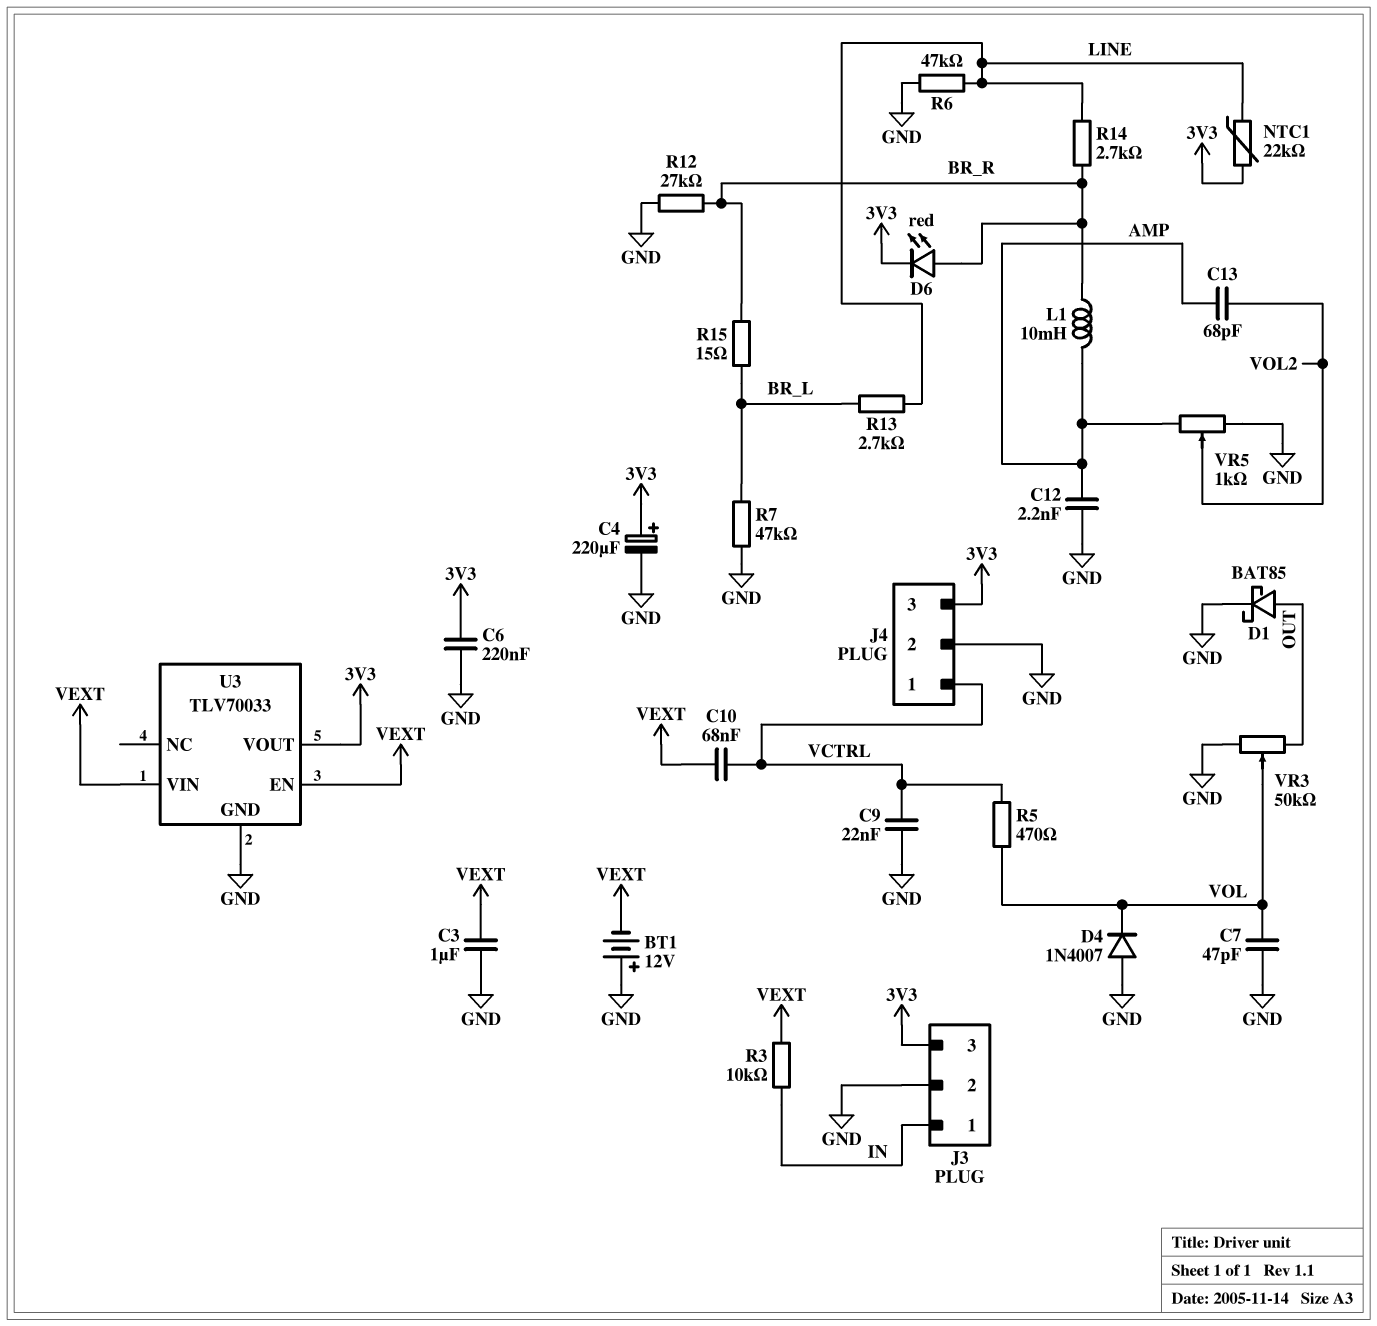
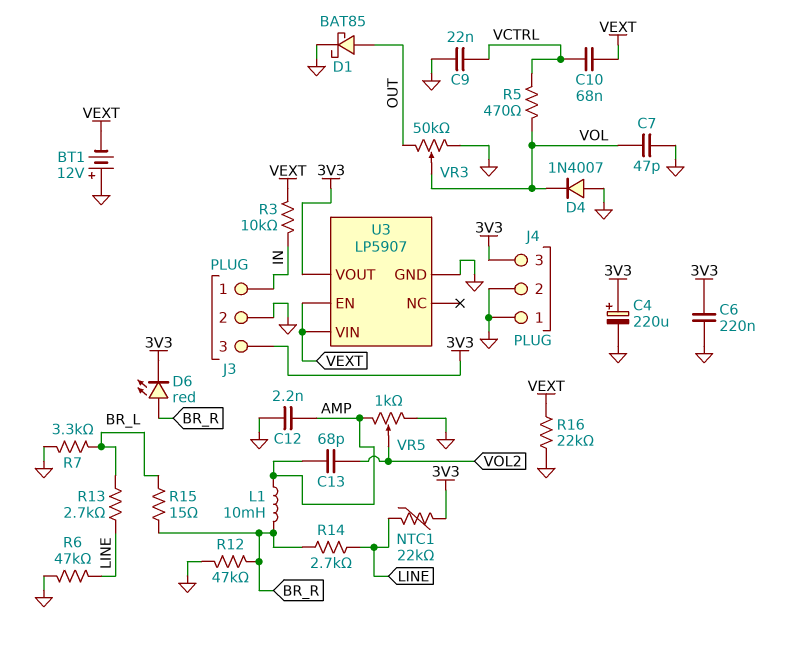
C3: 1uF (GND, VEXT) -> none
J4 pin 1: VCTRL -> GND
R7: 47k (BR_L, GND) -> 3.3k (BR_L, GND)
R12: 27k (BR_R, GND) -> 47k (BR_R, GND)
R16: none -> 22k (GND, VEXT)
U3: TLV70033 -> LP5907

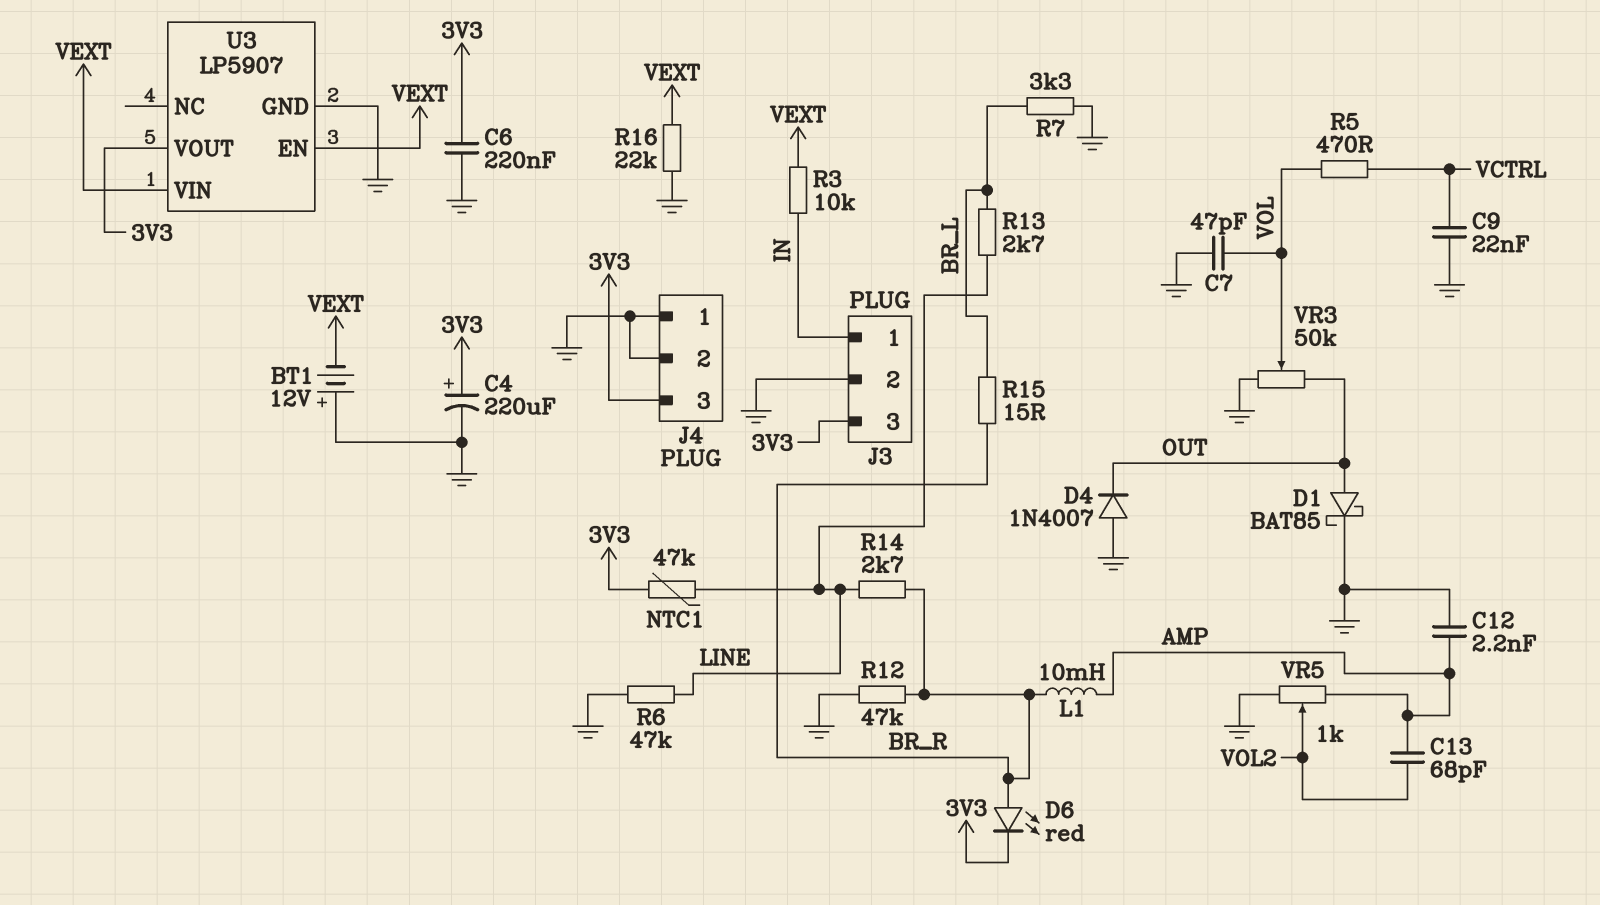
C10: 68nF (VCTRL, VEXT) -> none
D4: diode 1N4007 (A GND, K VOL) -> diode 1N4007 (A GND, K OUT)
NTC1: 22k (3V3, LINE) -> 47k (3V3, LINE)

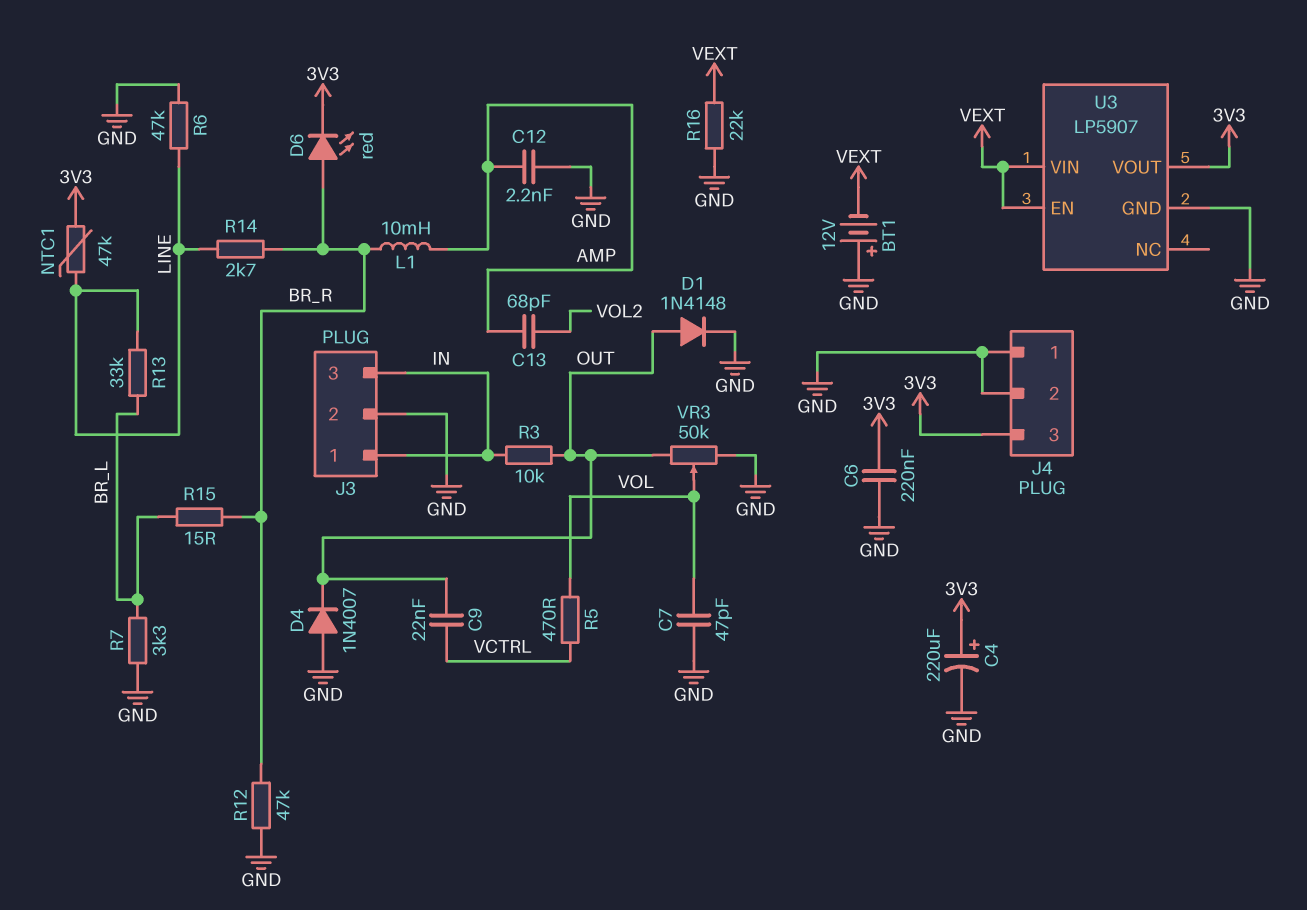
C9: 22nF (GND, VCTRL) -> 22nF (OUT, VCTRL)
D1: schottky BAT85 (A OUT, K GND) -> diode 1N4148 (A OUT, K GND)
J3 pin 3: 3V3 -> IN
R3: 10k (IN, VEXT) -> 10k (IN, OUT)
R13: 2.7k (BR_L, LINE) -> 33k (BR_L, LINE)
VR5: 1k (AMP, GND, wiper VOL2) -> none

